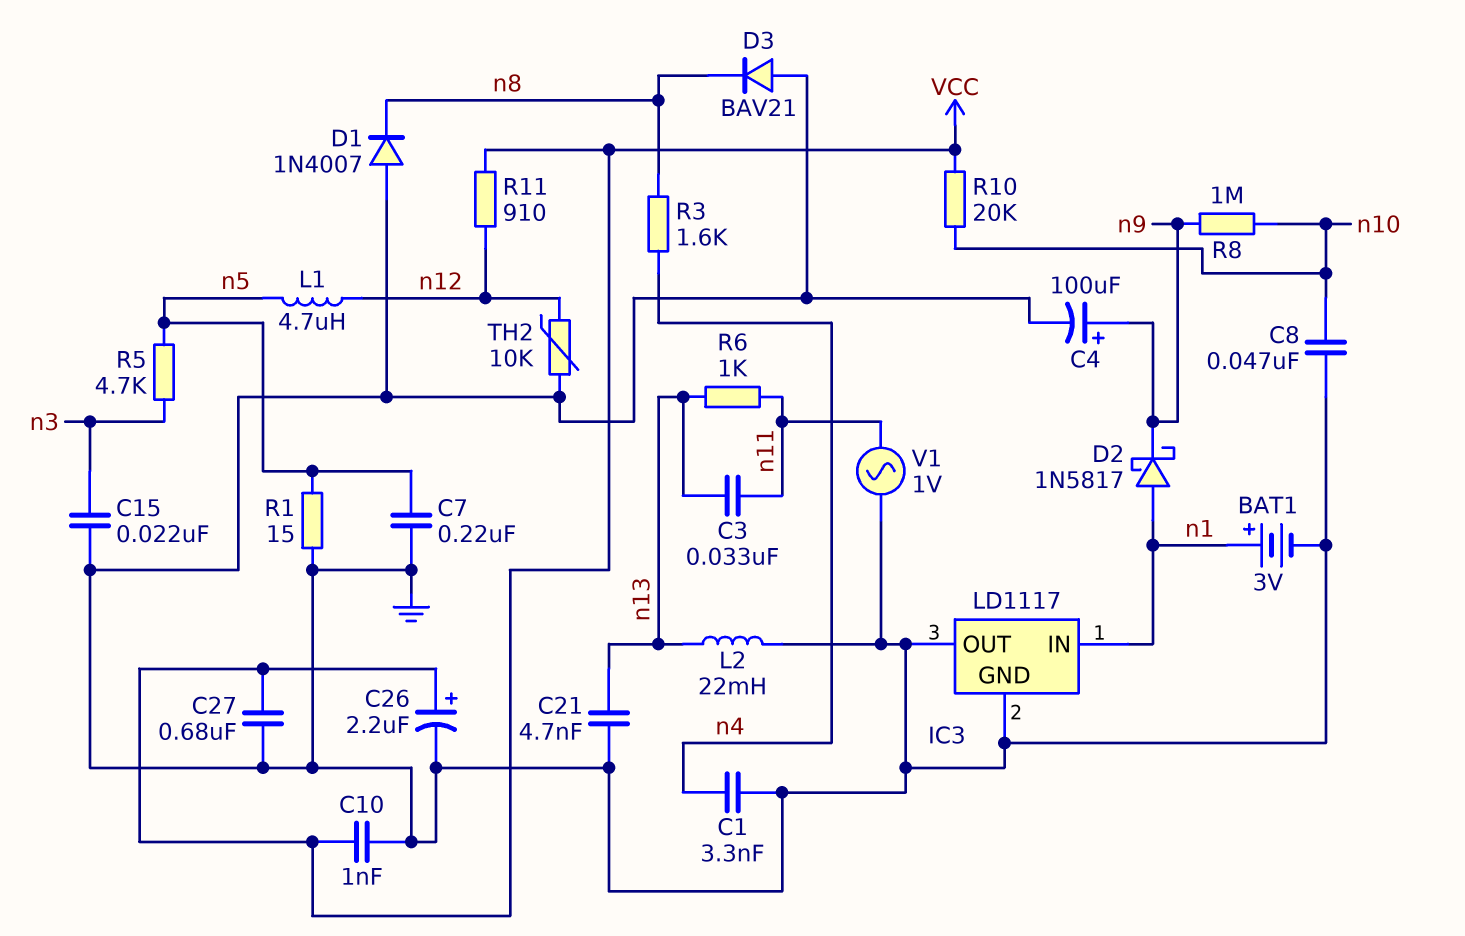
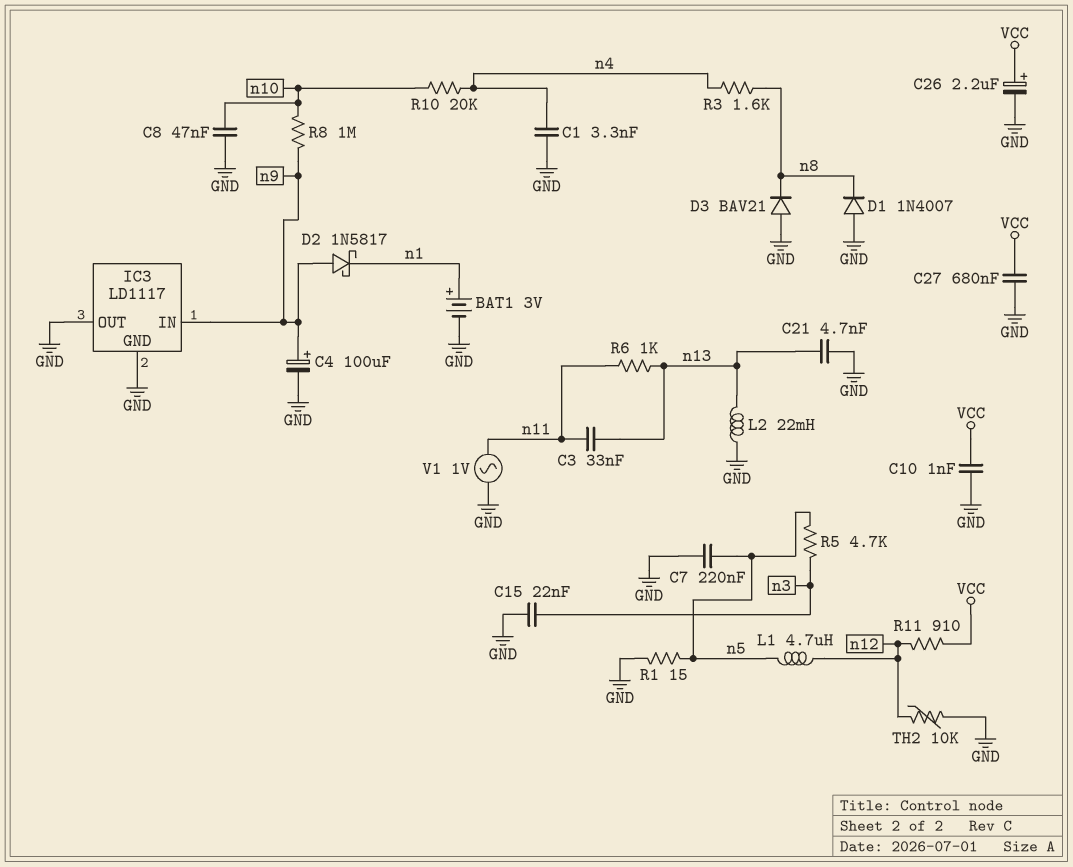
D2: schottky 1N5817 (A n1, K n9) -> schottky 1N5817 (A n9, K n1)
IC3 pin IN: n1 -> n9
R10: 20k (VCC, n10) -> 20k (n4, n10)

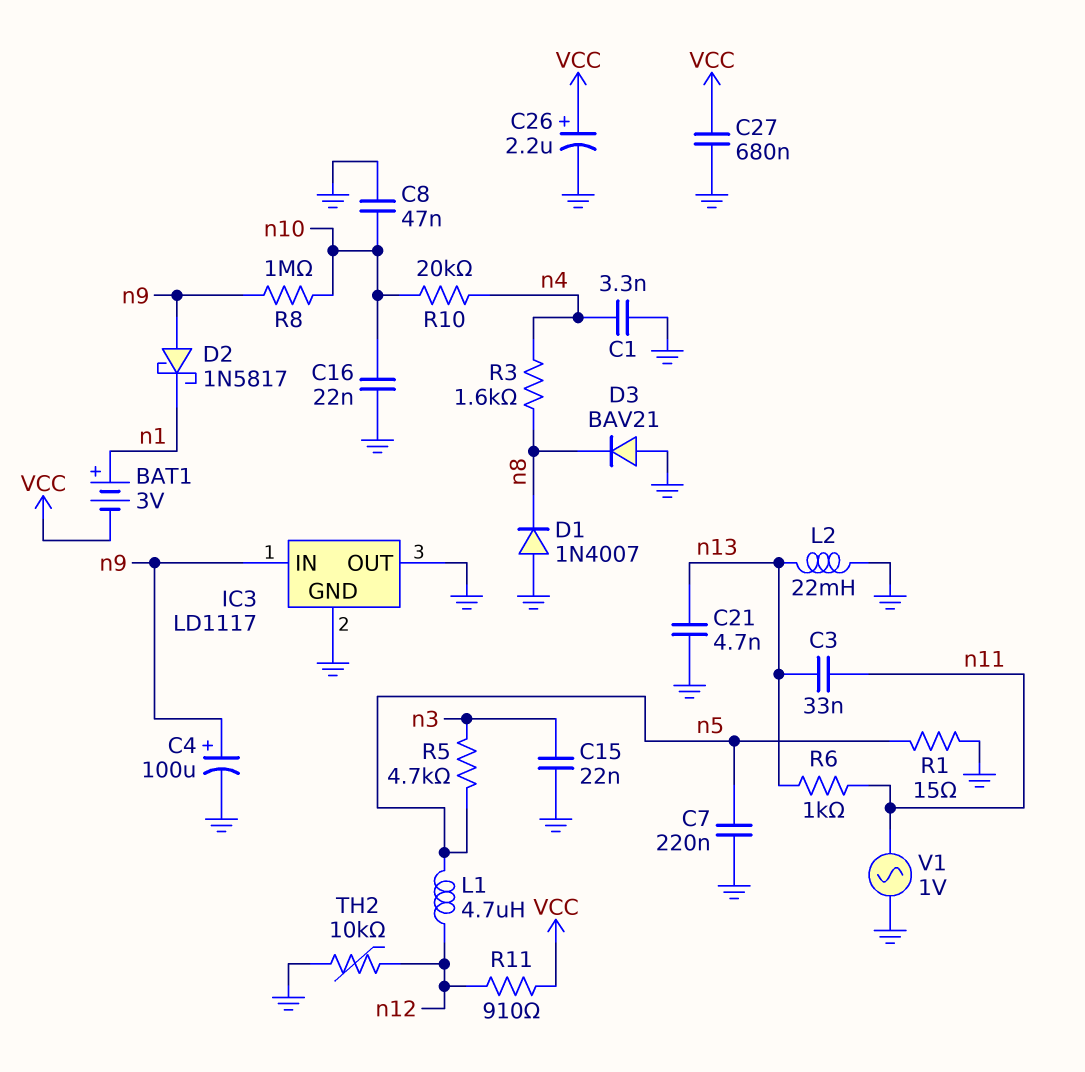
BAT1: 3V (plus n1, minus GND) -> 3V (plus n1, minus VCC)
C10: 1nF (GND, VCC) -> none
C16: none -> 22nF (GND, n10)

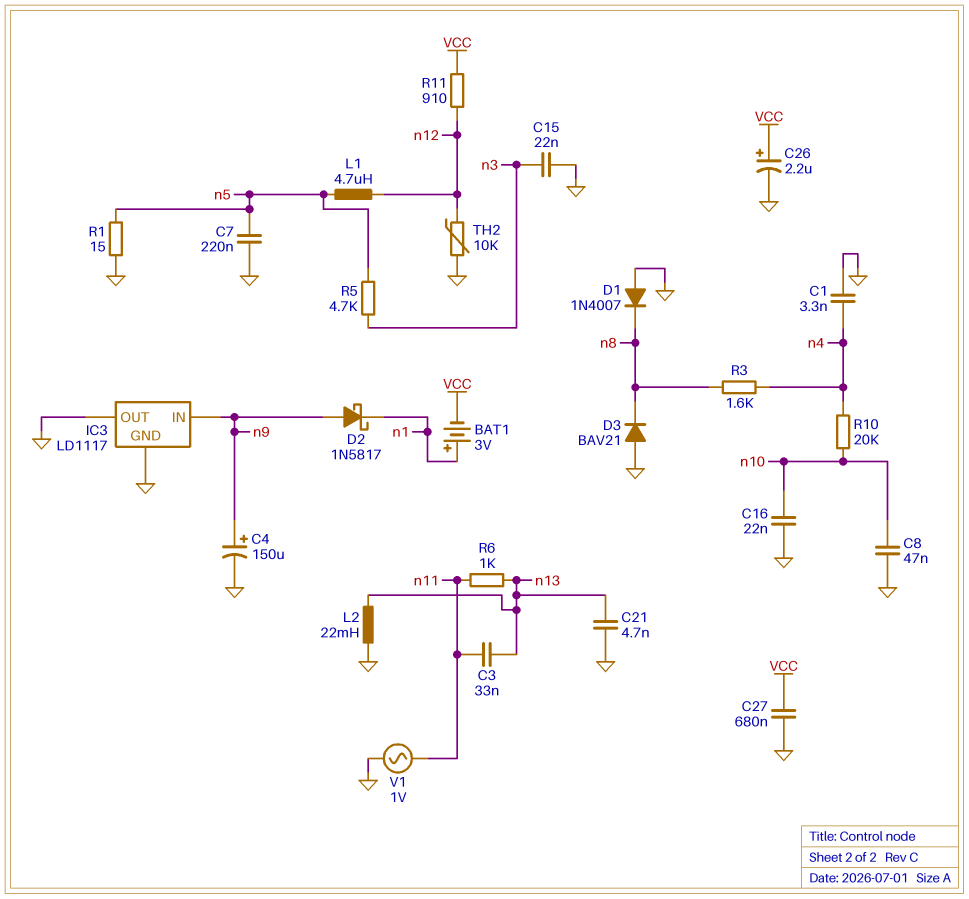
C4: 100uF (plus n9, minus GND) -> 150uF (plus n9, minus GND)
R8: 1M (n9, n10) -> none

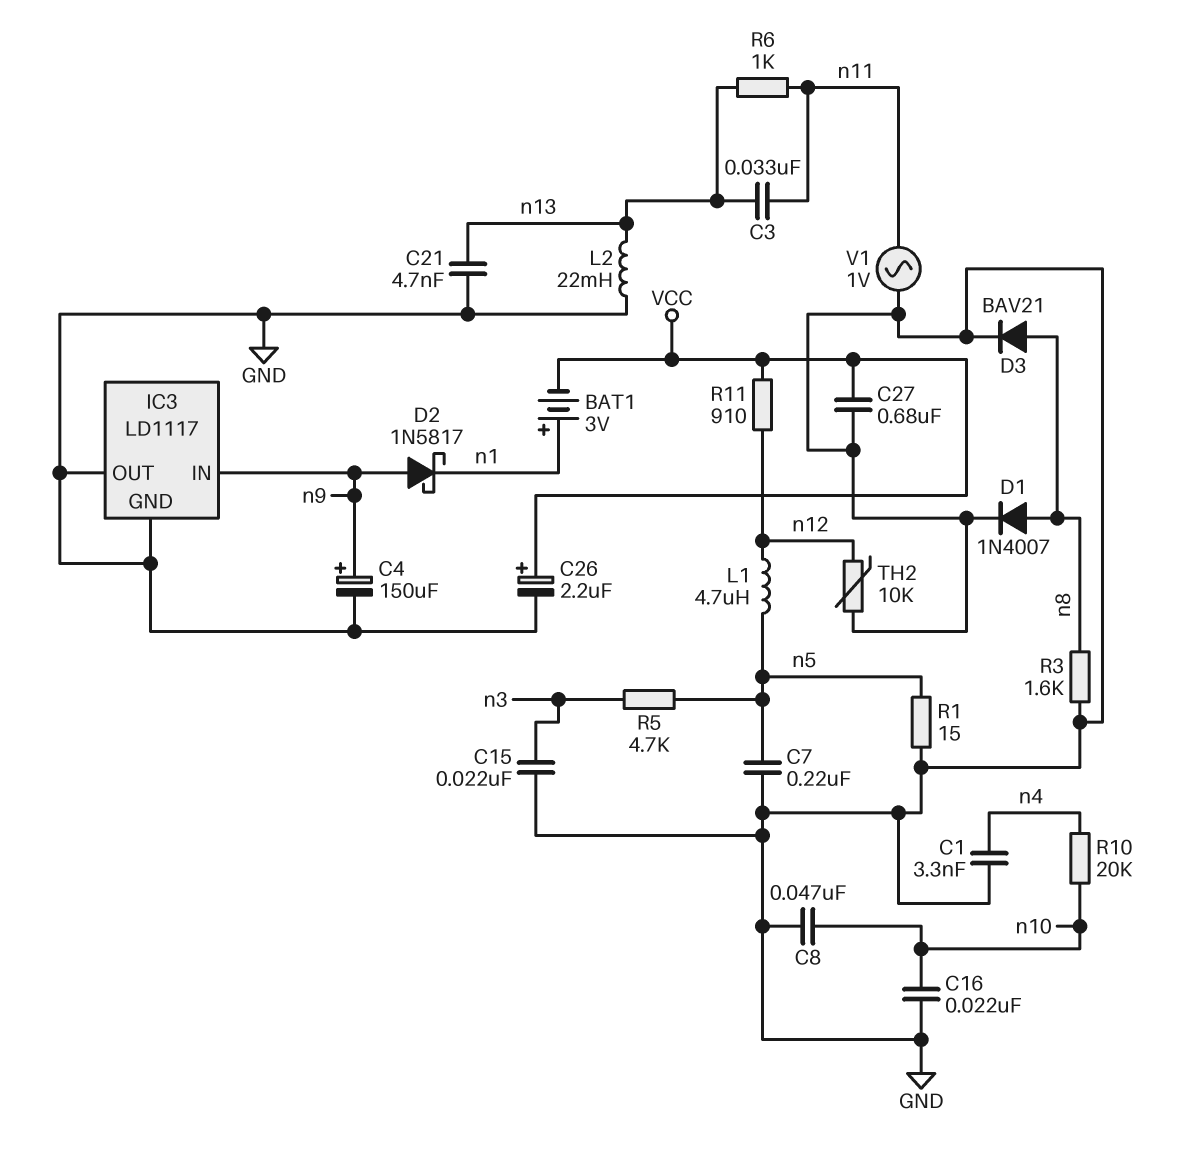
D1: diode 1N4007 (A GND, K n8) -> diode 1N4007 (A n8, K GND)
D3: diode BAV21 (A GND, K n8) -> diode BAV21 (A n8, K GND)
R3: 1.6k (n4, n8) -> 1.6k (GND, n8)

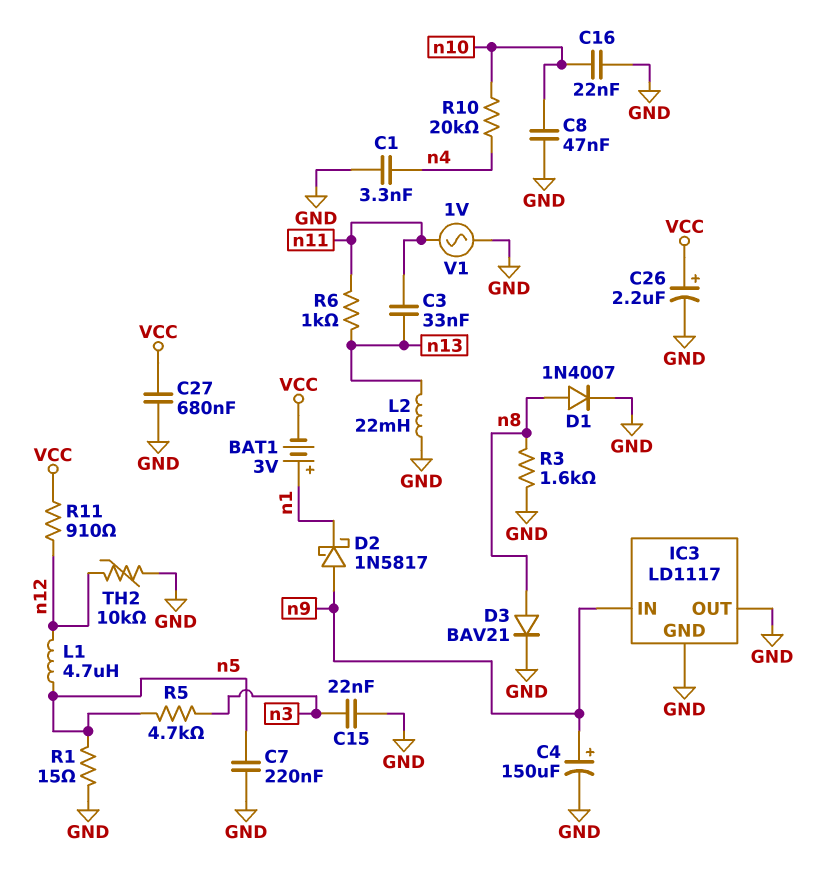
C21: 4.7nF (GND, n13) -> none

